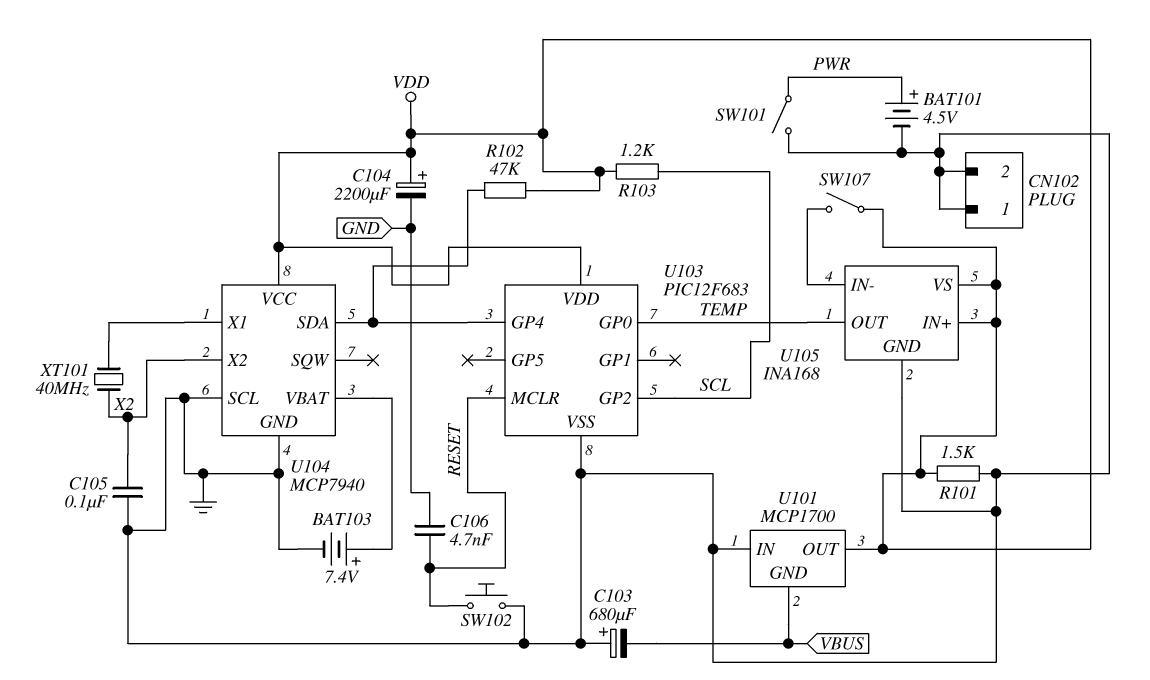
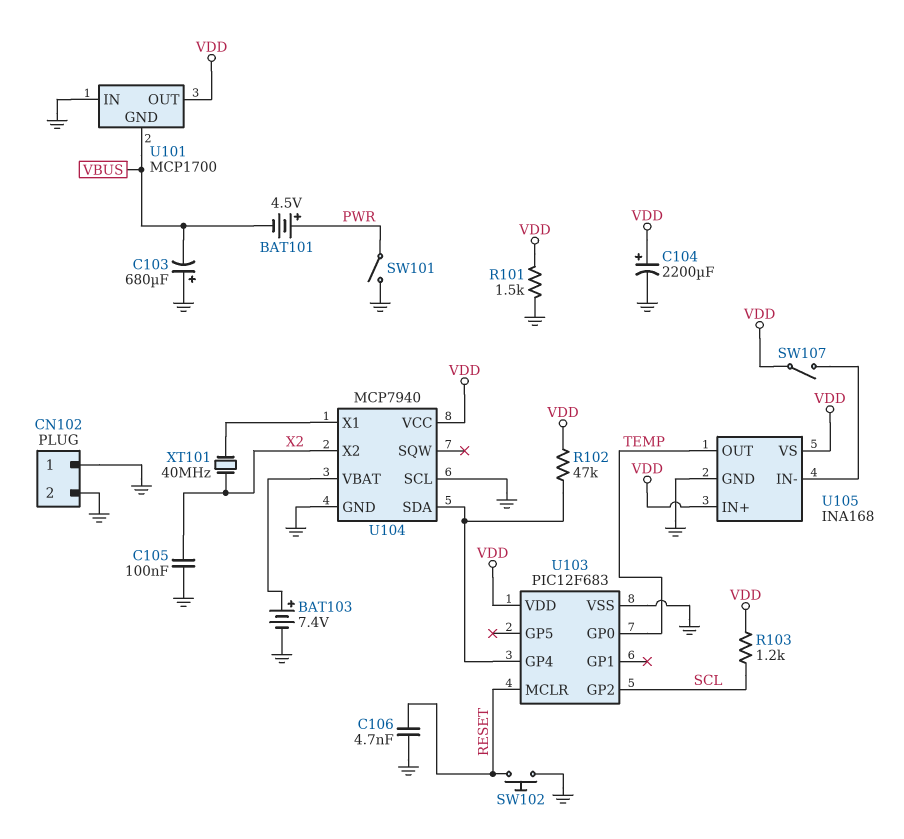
BAT101: 4.5V (plus PWR, minus GND) -> 4.5V (plus PWR, minus VBUS)

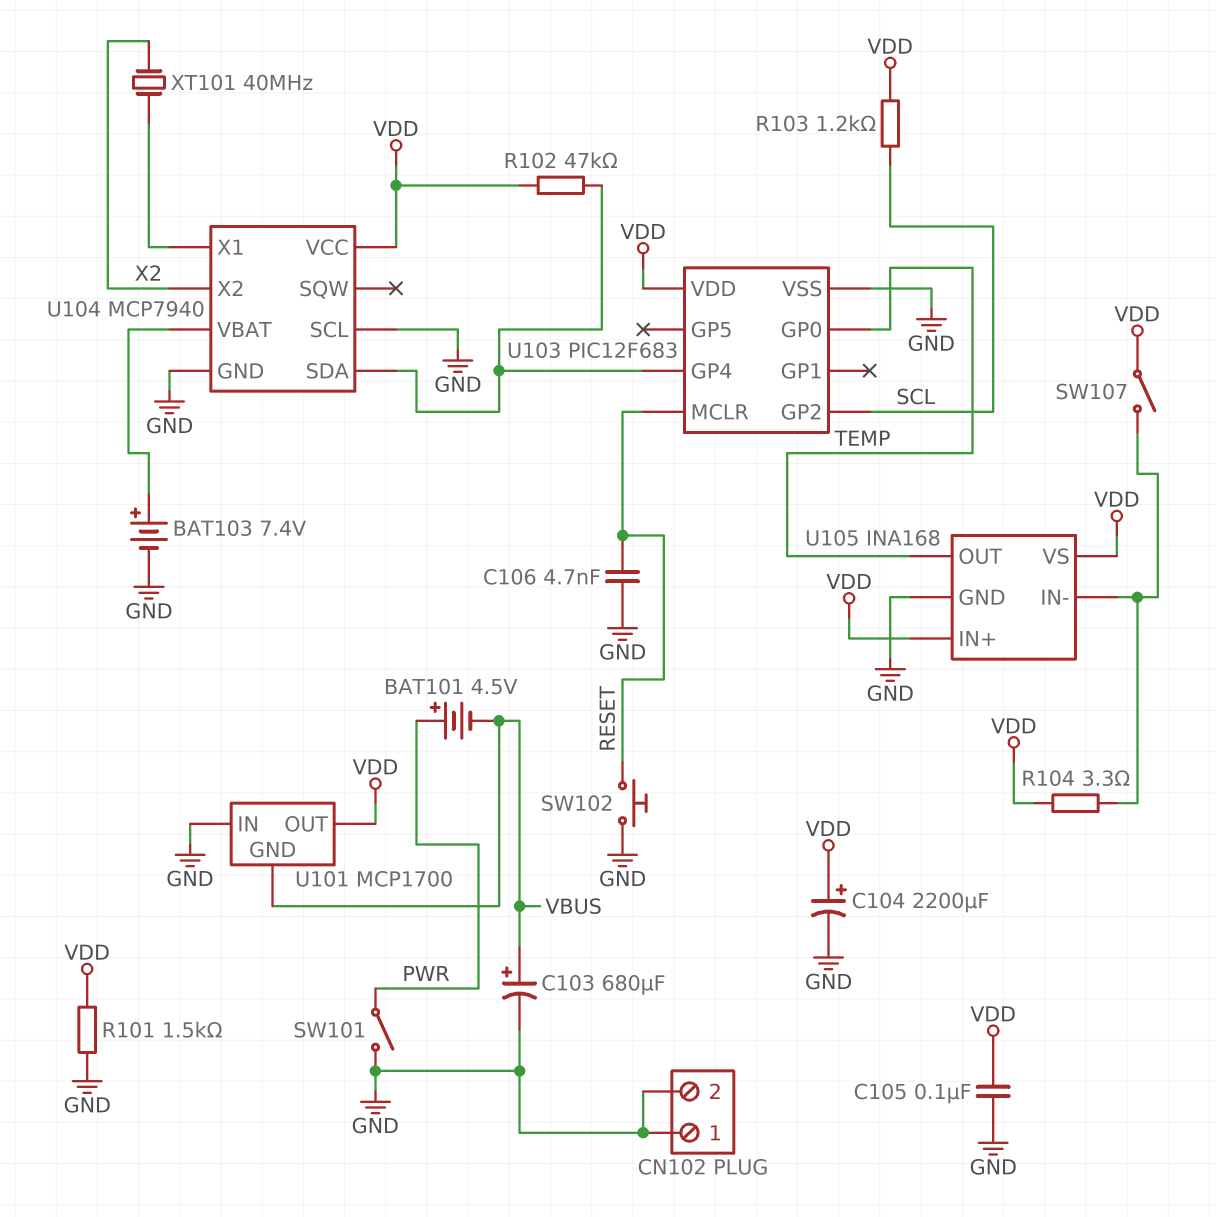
C103: 680uF (plus GND, minus VBUS) -> 680uF (plus VBUS, minus GND)
C105: 100nF (GND, X2) -> 100nF (GND, VDD)
R104: none -> 3.3 (U105/IN-, VDD)

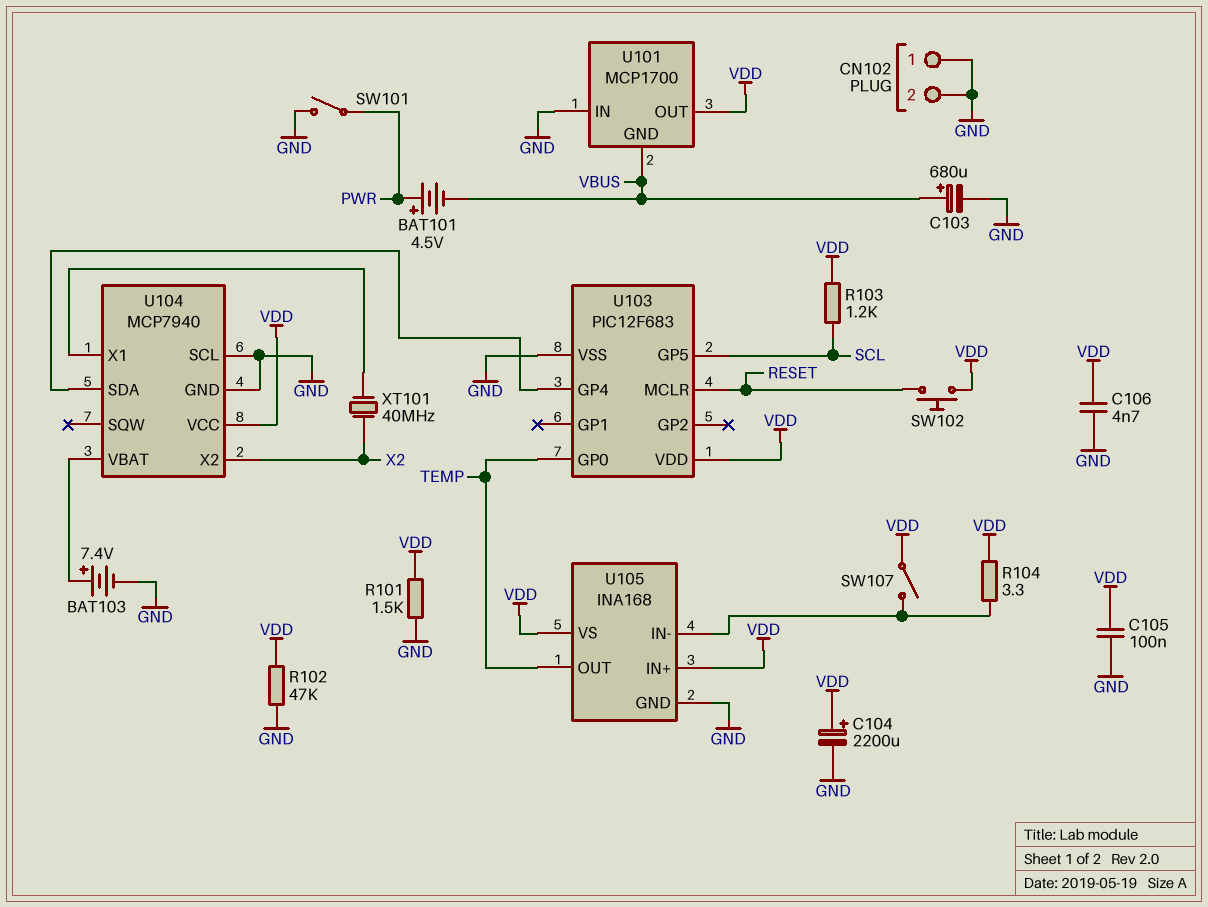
C106: 4.7nF (GND, RESET) -> 4.7nF (GND, VDD)
R102: 47k (U103/GP4, VDD) -> 47k (GND, VDD)
SW102: button (GND, RESET) -> button (RESET, VDD)
U103 pin GP2: SCL -> none
U103 pin GP5: none -> SCL

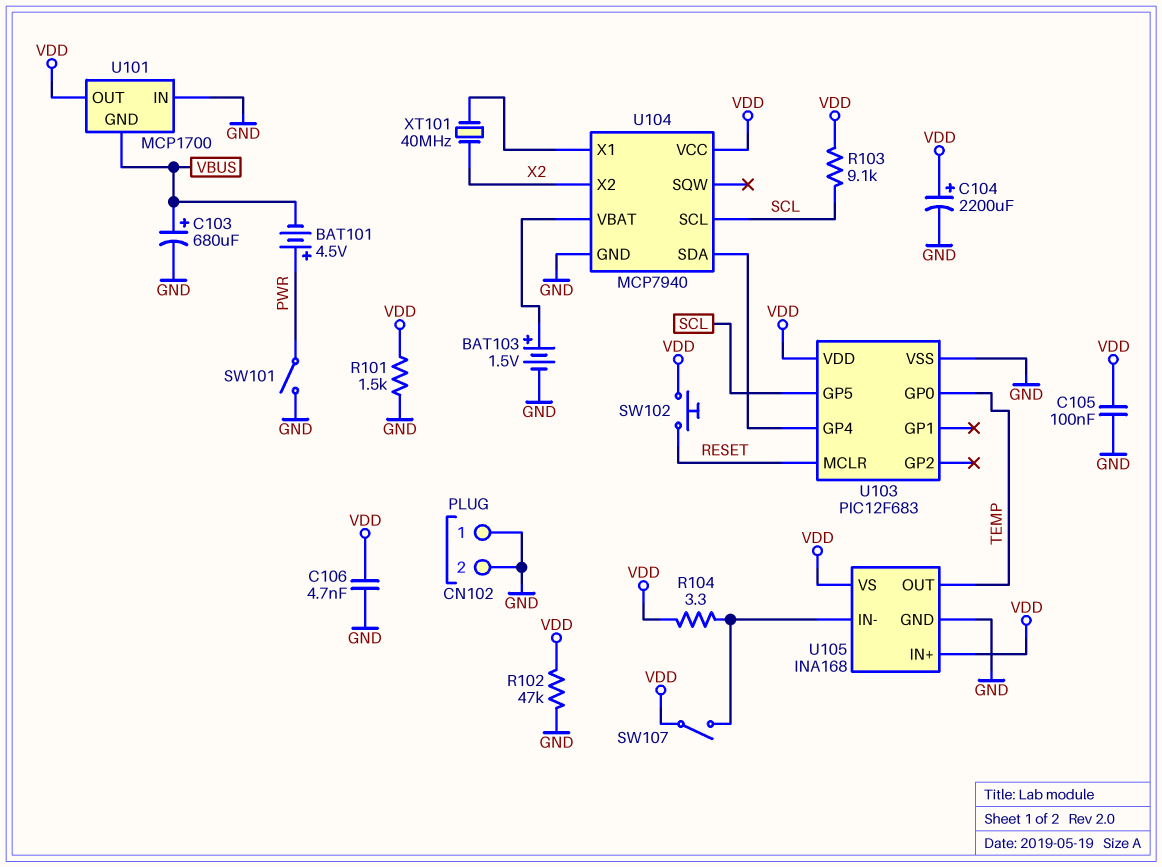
BAT103: 7.4V (plus U104/VBAT, minus GND) -> 1.5V (plus U104/VBAT, minus GND)
R103: 1.2k (SCL, VDD) -> 9.1k (SCL, VDD)
U104 pin SCL: GND -> SCL

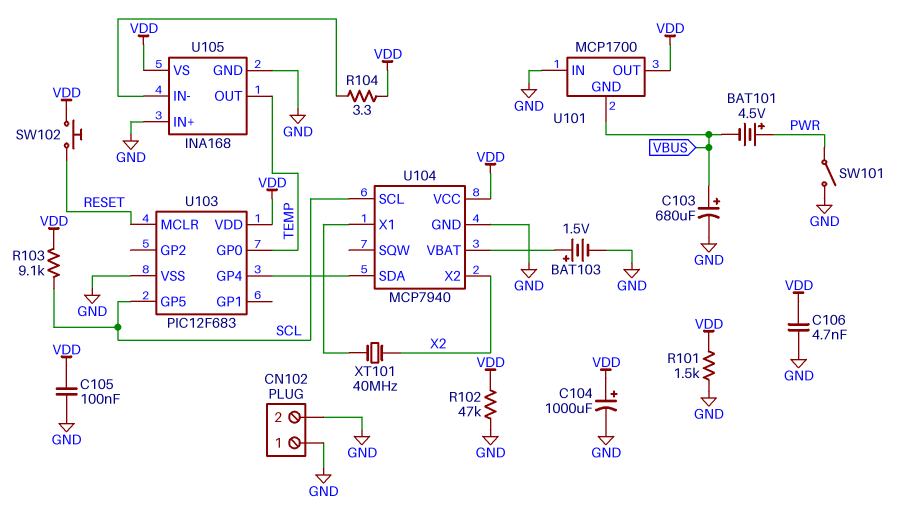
C104: 2200uF (plus VDD, minus GND) -> 1000uF (plus VDD, minus GND)
SW107: switch (U105/IN-, VDD) -> none
U105 pin IN+: VDD -> GND

